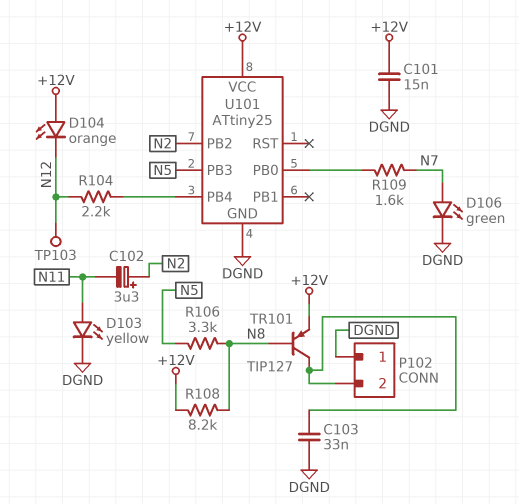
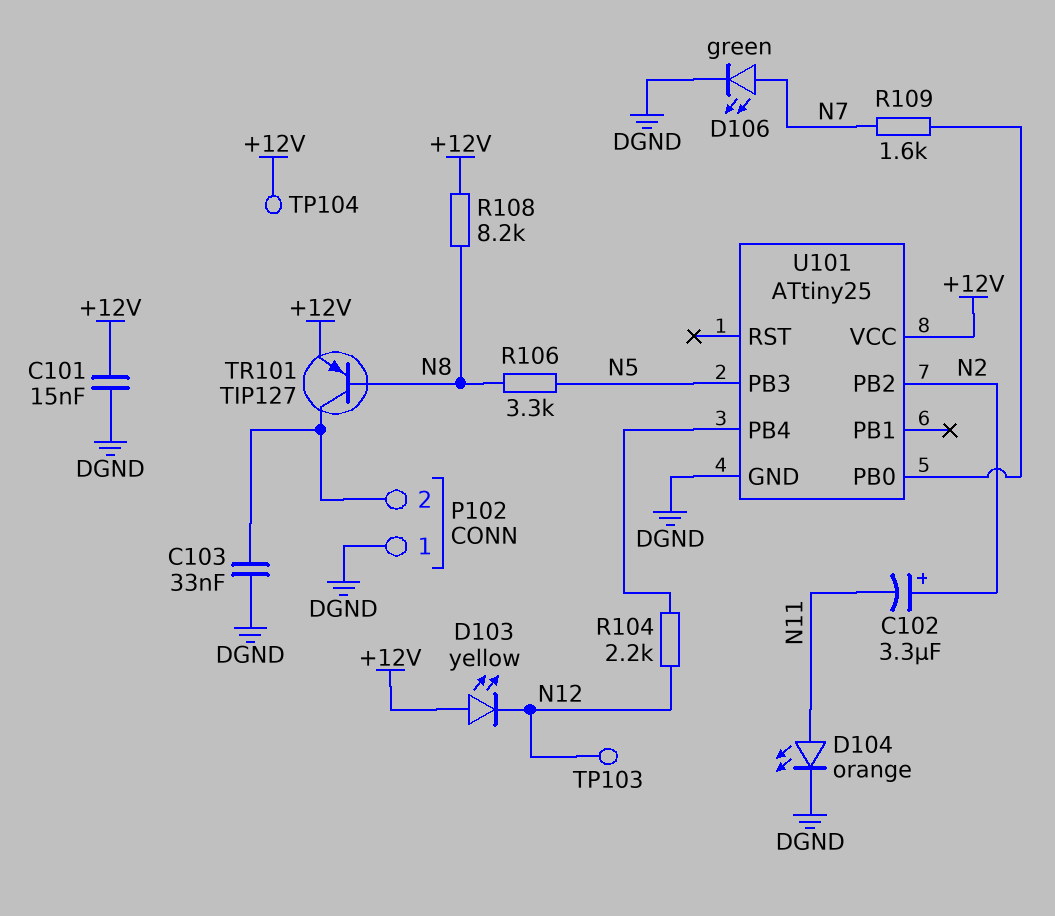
D103: LED yellow (A N11, K DGND) -> LED yellow (A +12V, K N12)
D104: LED orange (A +12V, K N12) -> LED orange (A N11, K DGND)
TP104: none -> test point (+12V)

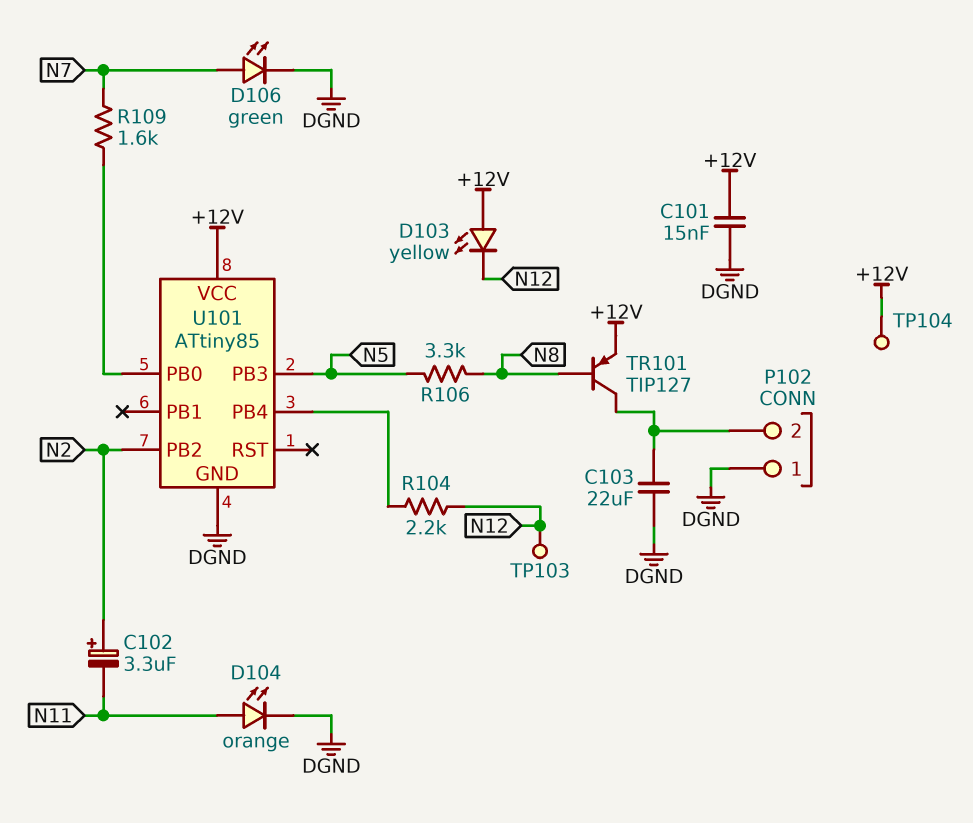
C103: 33nF (DGND, P102/2) -> 22uF (DGND, P102/2)
R108: 8.2k (+12V, N8) -> none
U101: ATtiny25 -> ATtiny85

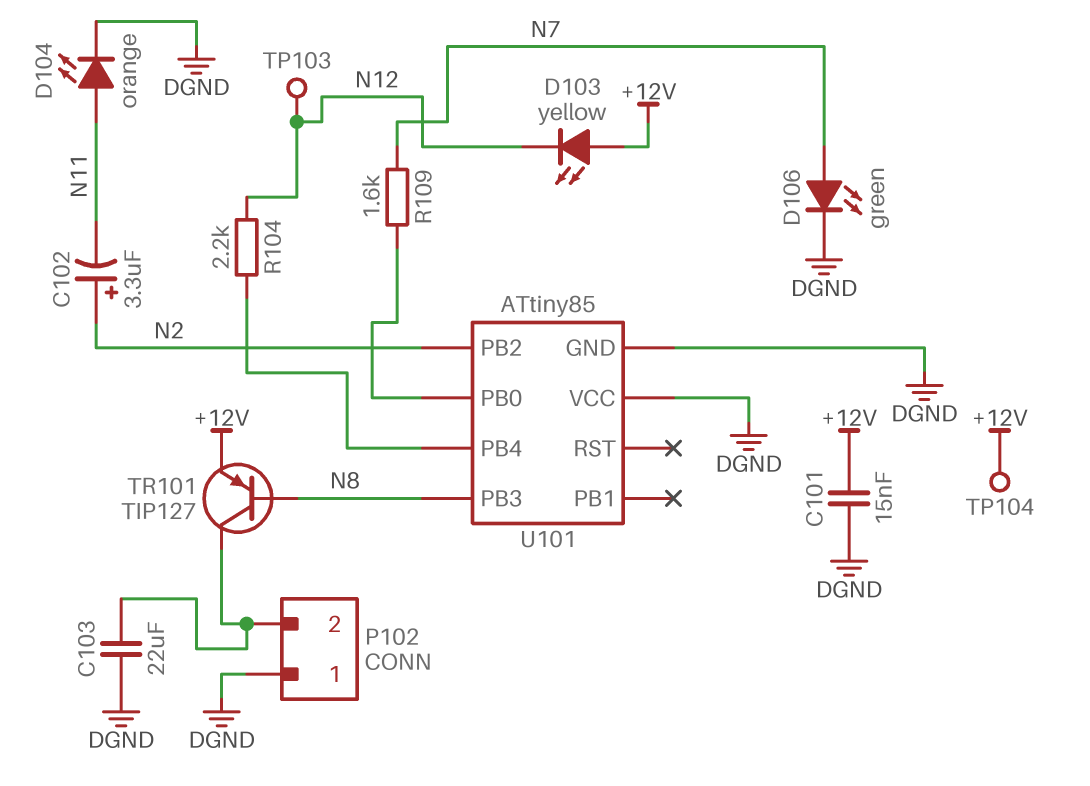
R106: 3.3k (N5, N8) -> none
U101 pin PB3: N5 -> N8
U101 pin VCC: +12V -> DGND

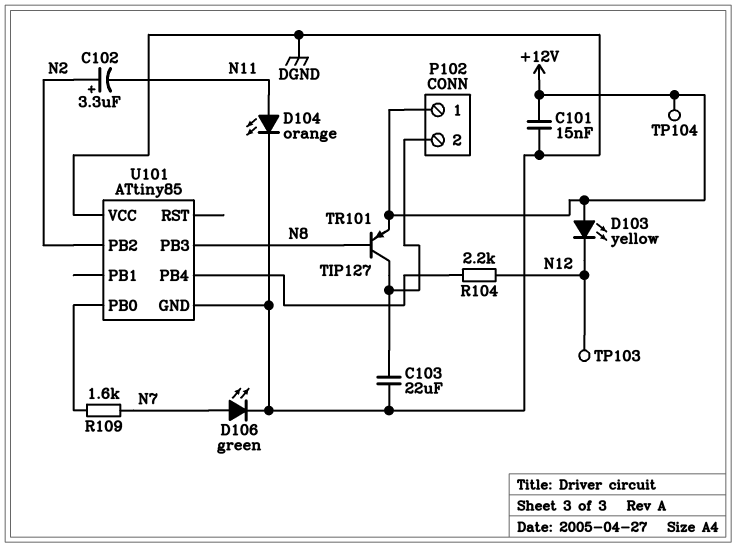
P102 pin 1: DGND -> +12V

